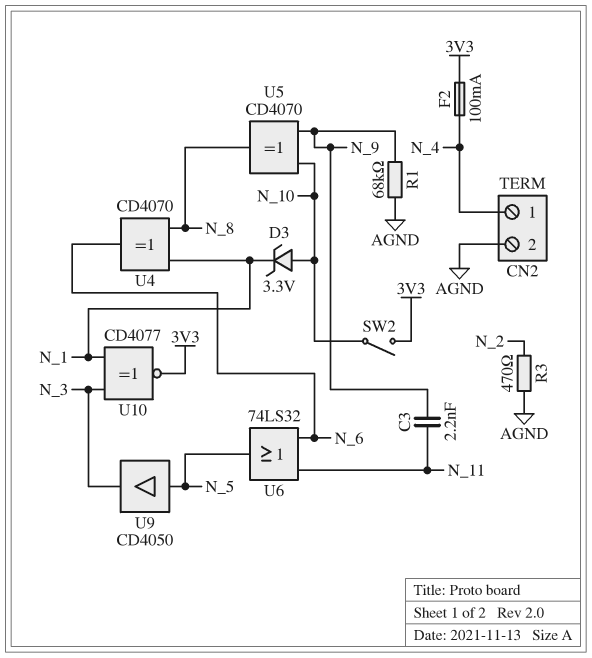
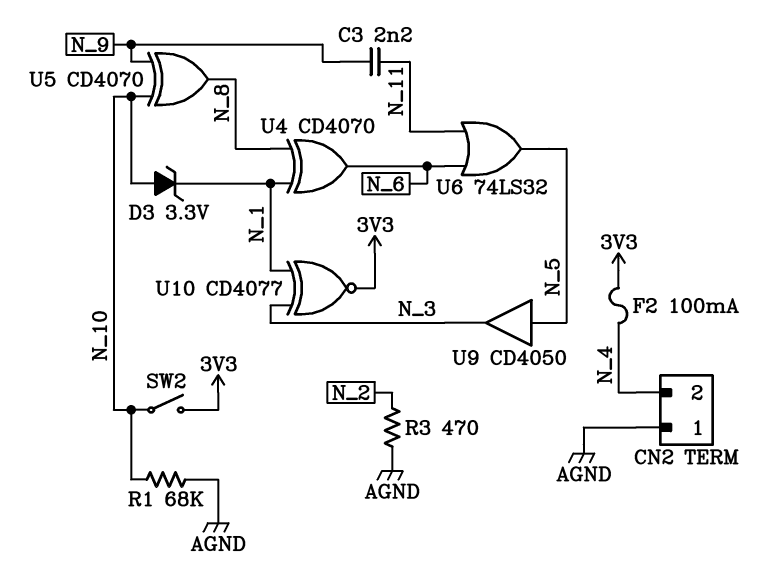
CN2 pin 1: N_4 -> AGND
CN2 pin 2: AGND -> N_4
R1: 68k (AGND, N_9) -> 68k (AGND, N_10)

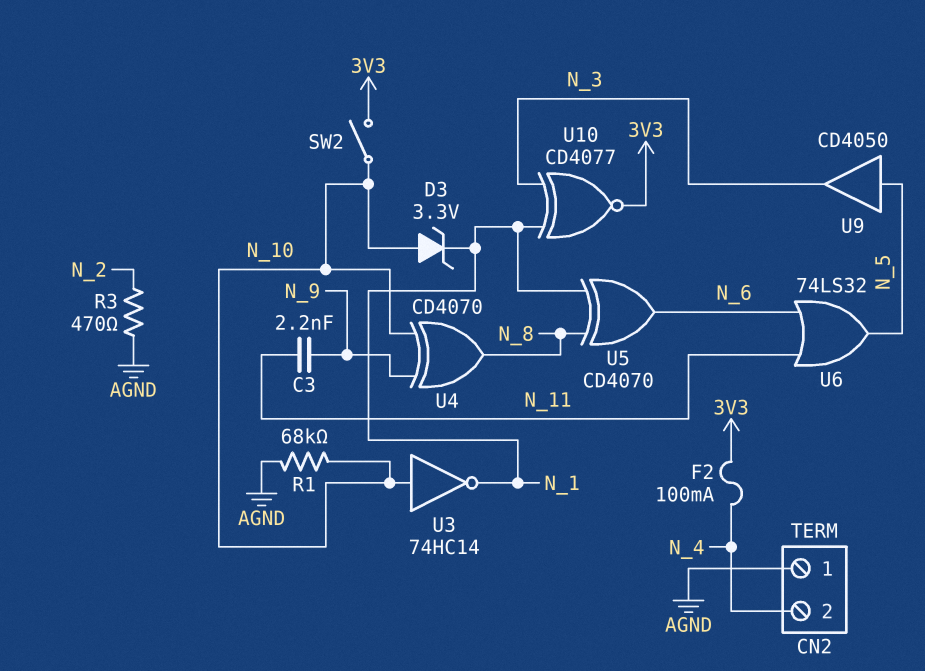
U3: none -> NOT 74HC14 (in N_10, out N_1)
U4: XOR CD4070 (in N_1, in N_8, out N_6) -> XOR CD4070 (in N_9, in N_10, out N_8)
U5: XOR CD4070 (in N_9, in N_10, out N_8) -> XOR CD4070 (in N_1, in N_8, out N_6)

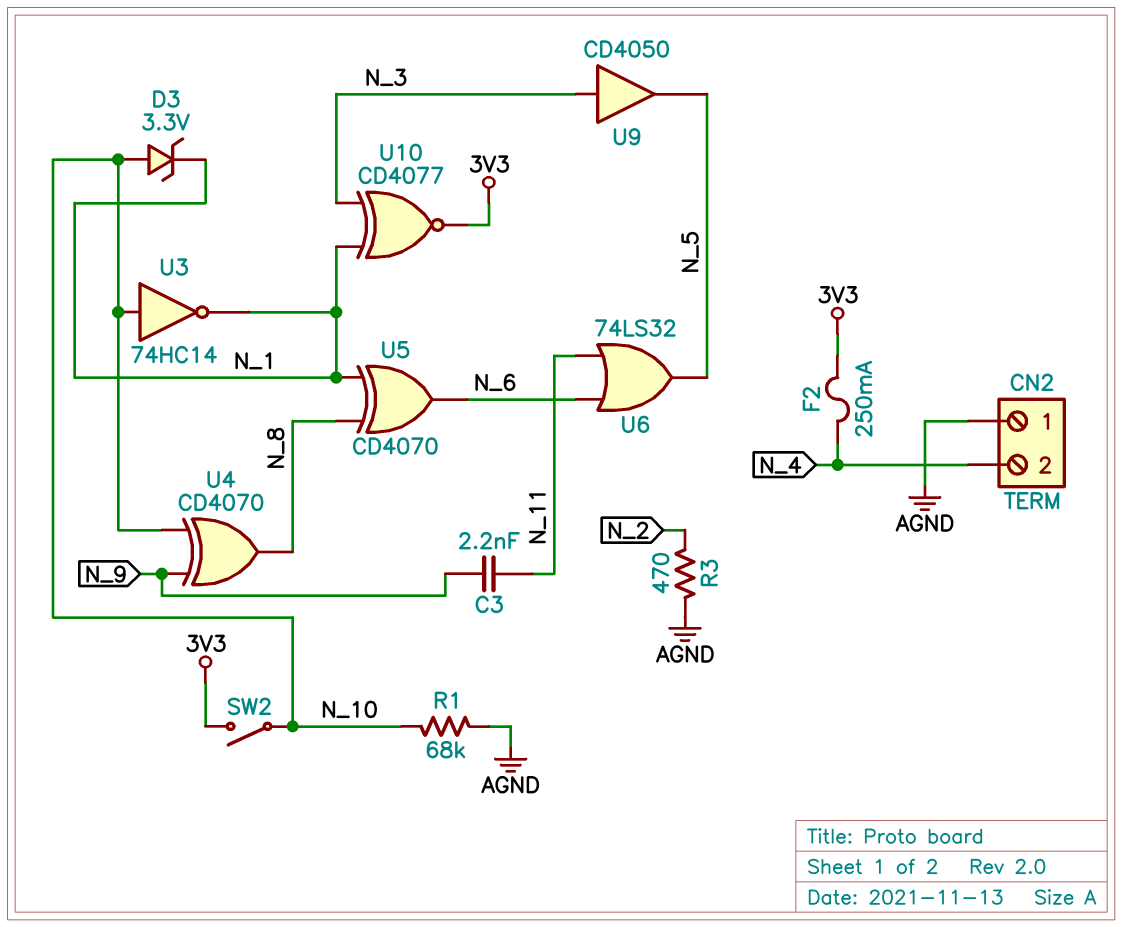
F2: 100mA (3V3, N_4) -> 250mA (3V3, N_4)
U9: buffer CD4050 (in N_5, out N_3) -> buffer CD4050 (in N_3, out N_5)

